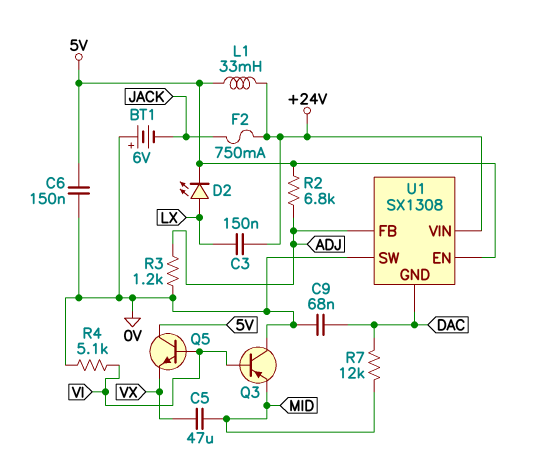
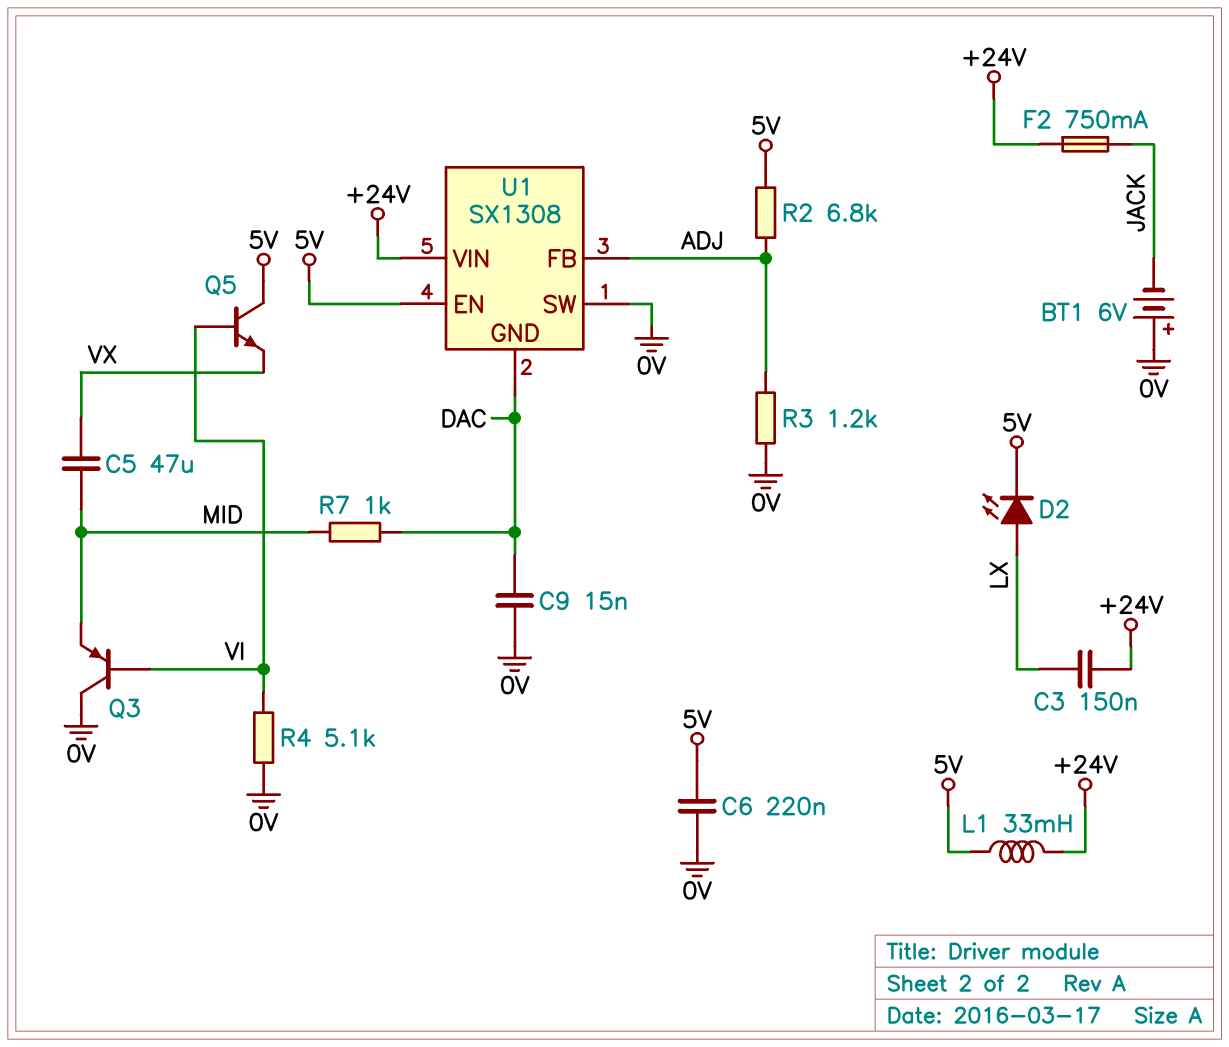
C6: 150nF (0V, 5V) -> 220nF (0V, 5V)
C9: 68nF (0V, DAC) -> 15nF (0V, DAC)
R7: 12k (DAC, MID) -> 1k (DAC, MID)

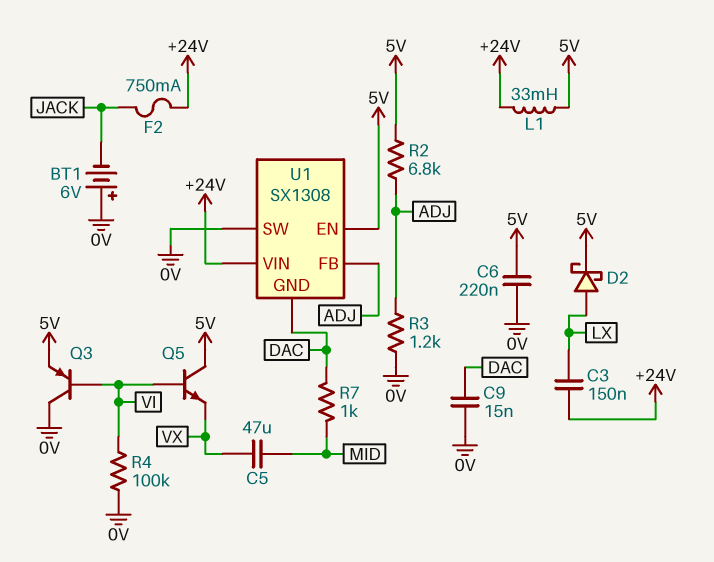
D2: LED (A LX, K 5V) -> schottky (A LX, K 5V)
Q3: PNP (B VI, C 0V, E MID) -> PNP (B VI, C 0V, E 5V)
R4: 5.1k (0V, VI) -> 100k (0V, VI)

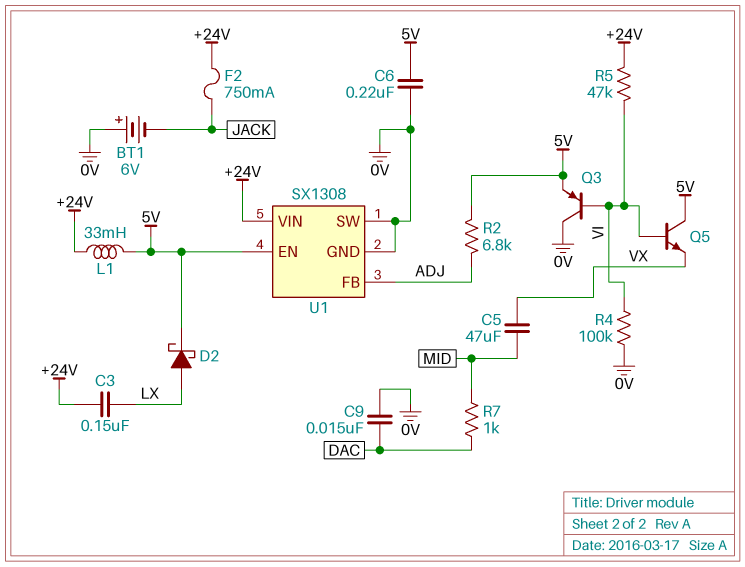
R3: 1.2k (0V, ADJ) -> none
R5: none -> 47k (+24V, VI)
U1 pin GND: DAC -> 0V

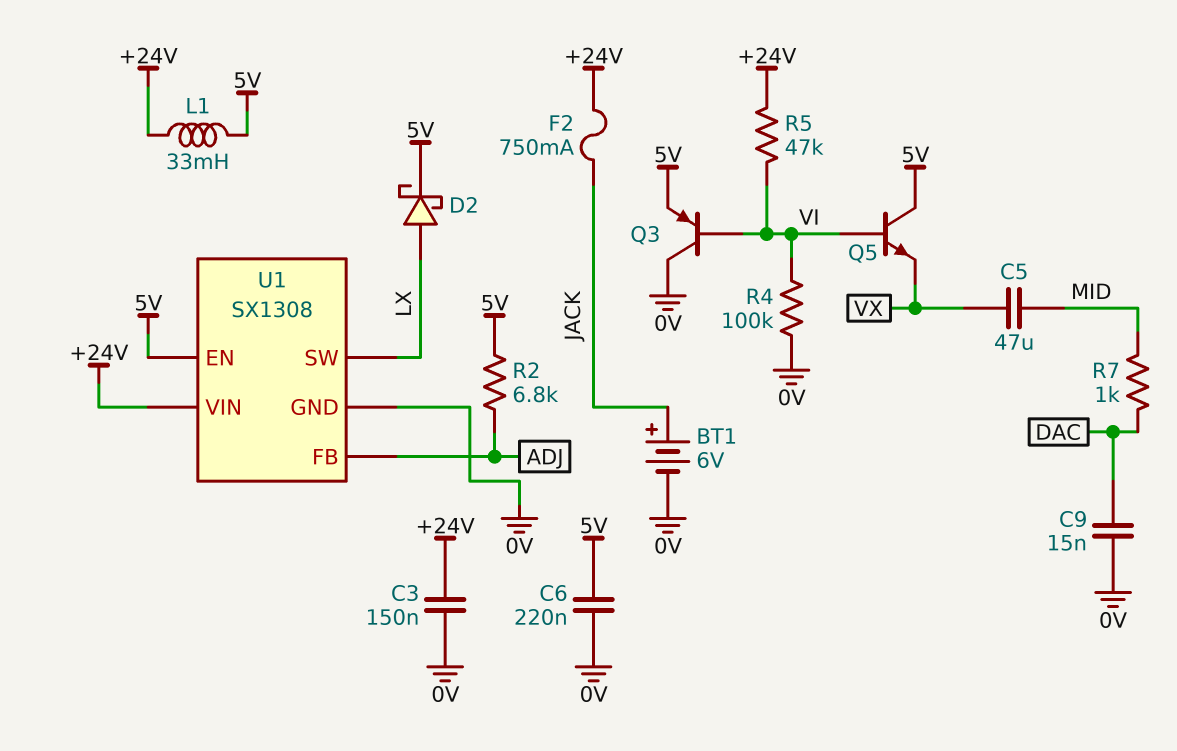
BT1: 6V (plus 0V, minus JACK) -> 6V (plus JACK, minus 0V)
C3: 150nF (+24V, LX) -> 150nF (+24V, 0V)
U1 pin SW: 0V -> LX

